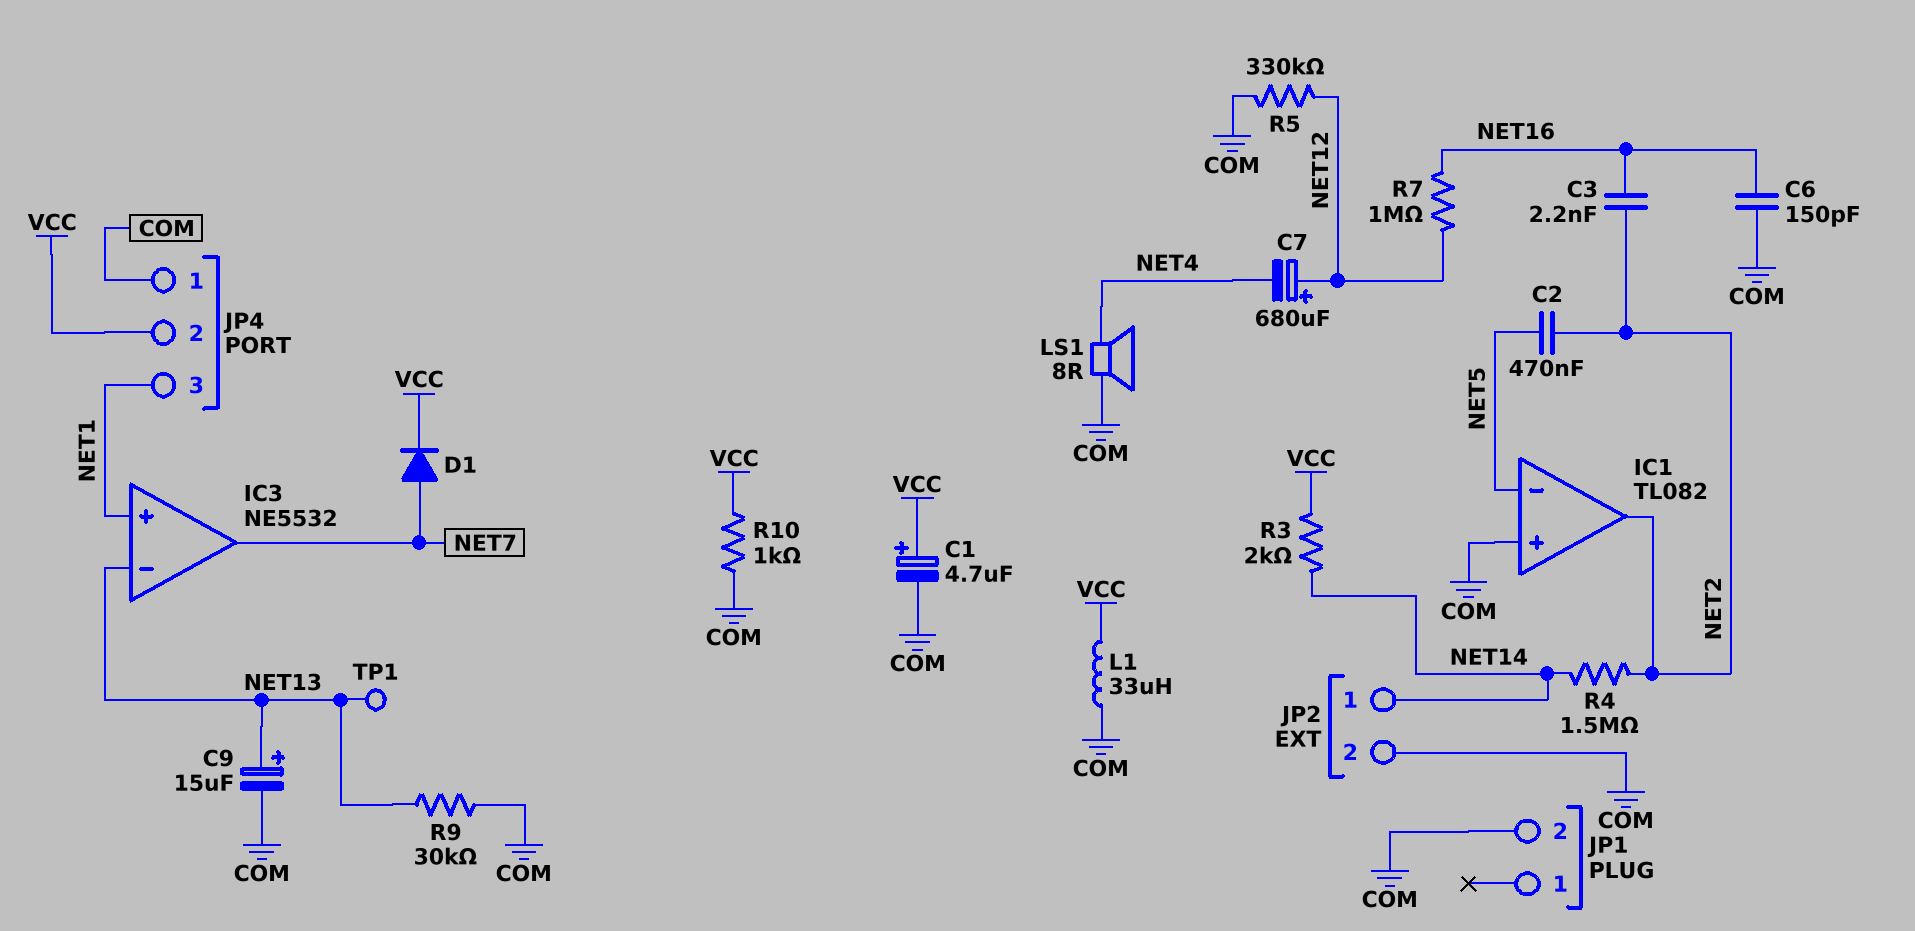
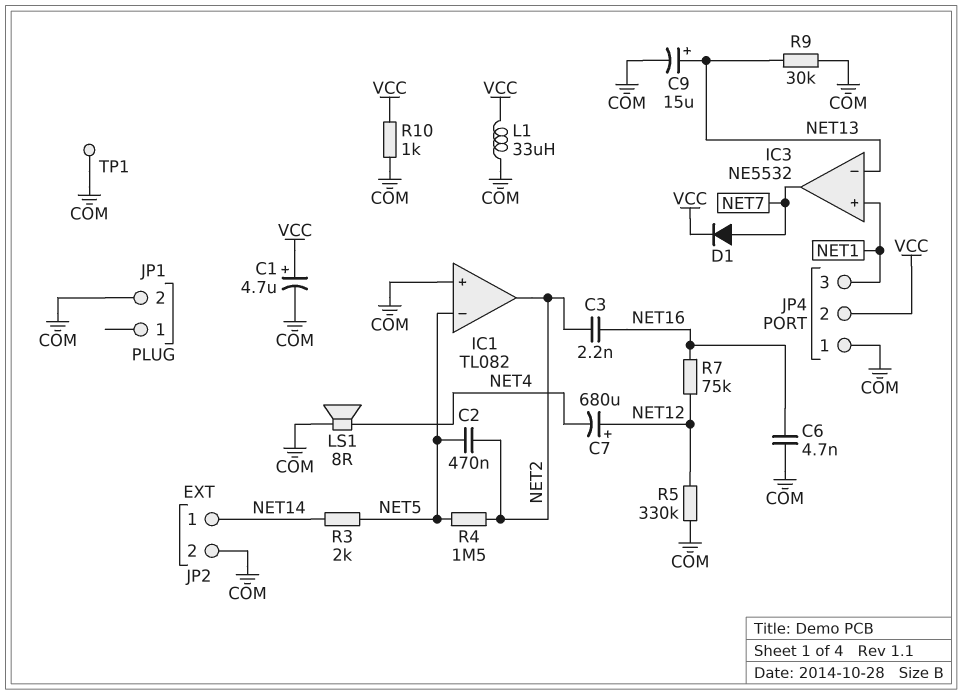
C6: 150pF (COM, NET16) -> 4.7nF (COM, NET16)
R3: 2k (NET14, VCC) -> 2k (NET5, NET14)
R4: 1.5M (NET2, NET14) -> 1.5M (NET2, NET5)
R7: 1M (NET12, NET16) -> 75k (NET12, NET16)
TP1: test point (NET13) -> test point (COM)

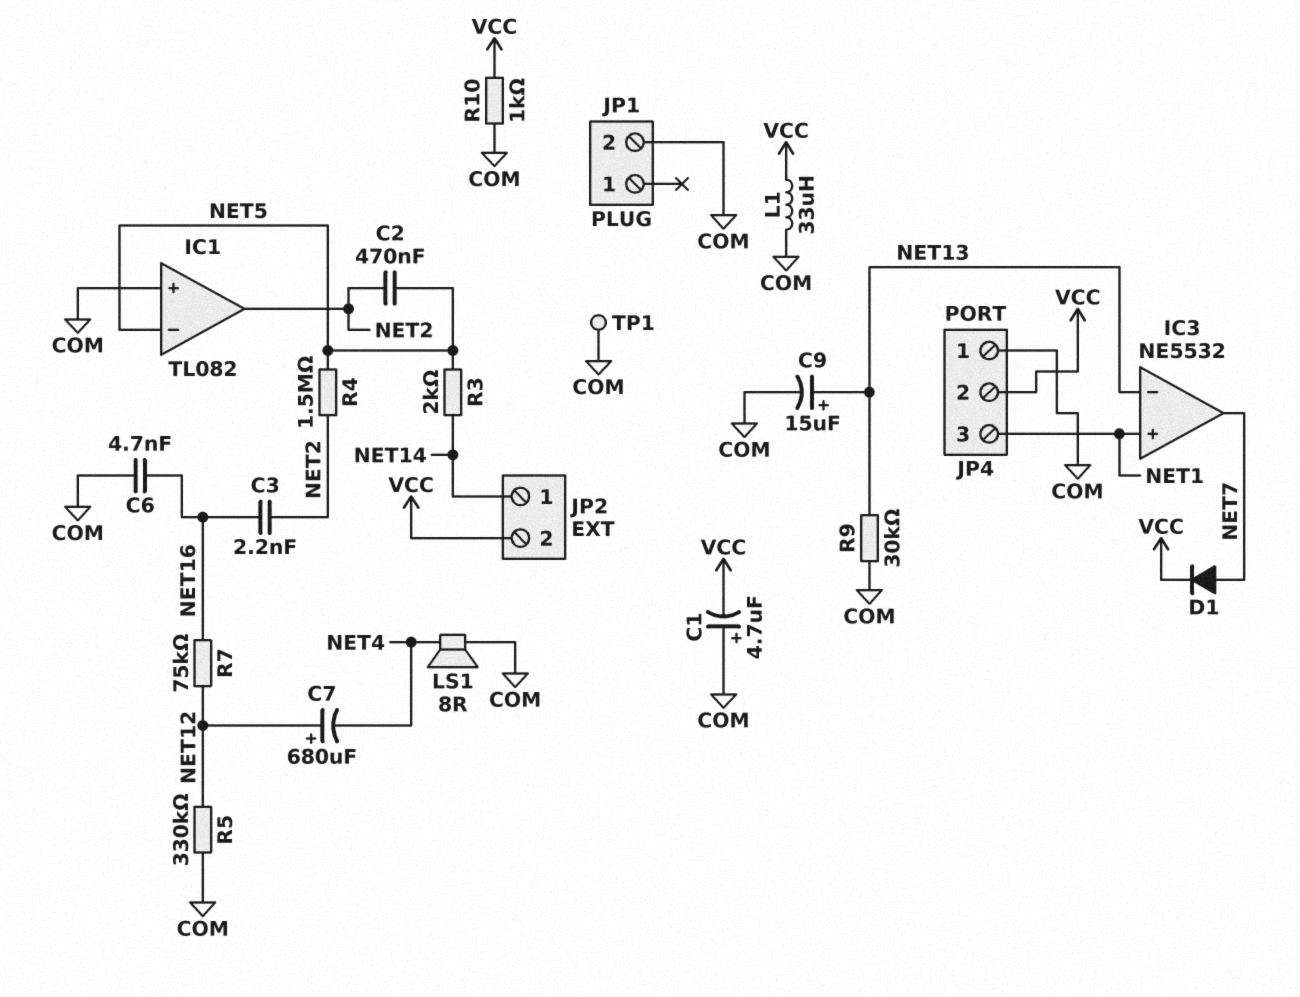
C1: 4.7uF (plus VCC, minus COM) -> 4.7uF (plus COM, minus VCC)
JP2 pin 2: COM -> VCC

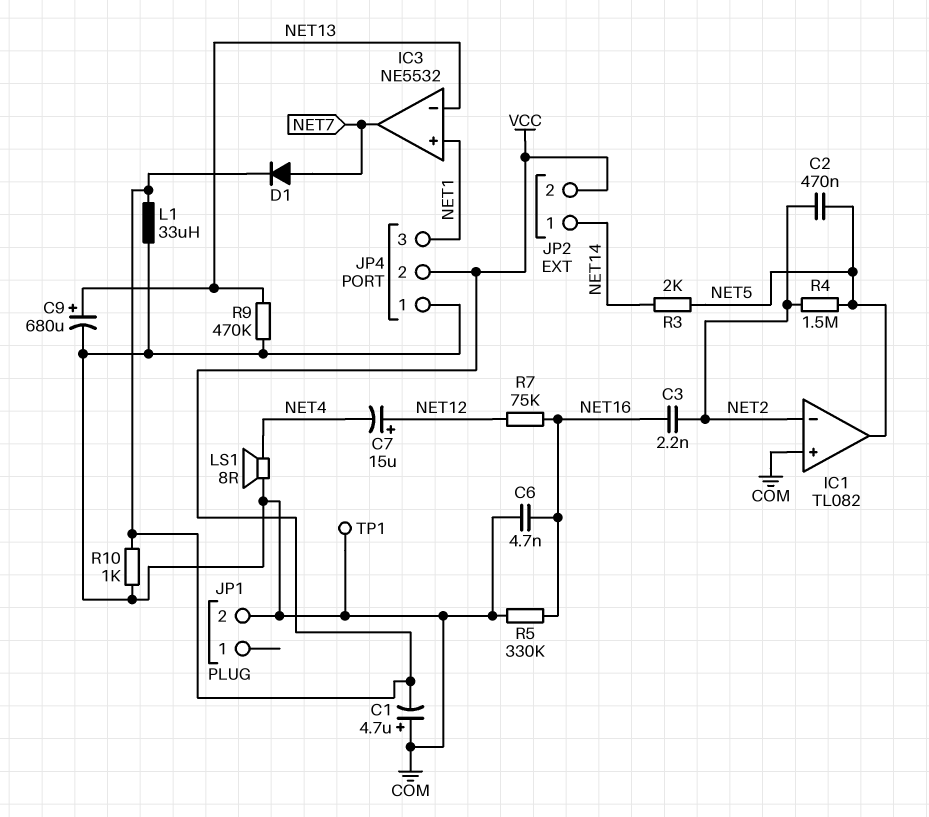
C7: 680uF (plus NET12, minus NET4) -> 15uF (plus NET12, minus NET4)
C9: 15uF (plus NET13, minus COM) -> 680uF (plus NET13, minus COM)
IC1 pin in-: NET5 -> NET2
IC1 pin out: NET2 -> NET5
R5: 330k (COM, NET12) -> 330k (COM, NET16)
R9: 30k (COM, NET13) -> 470k (COM, NET13)

